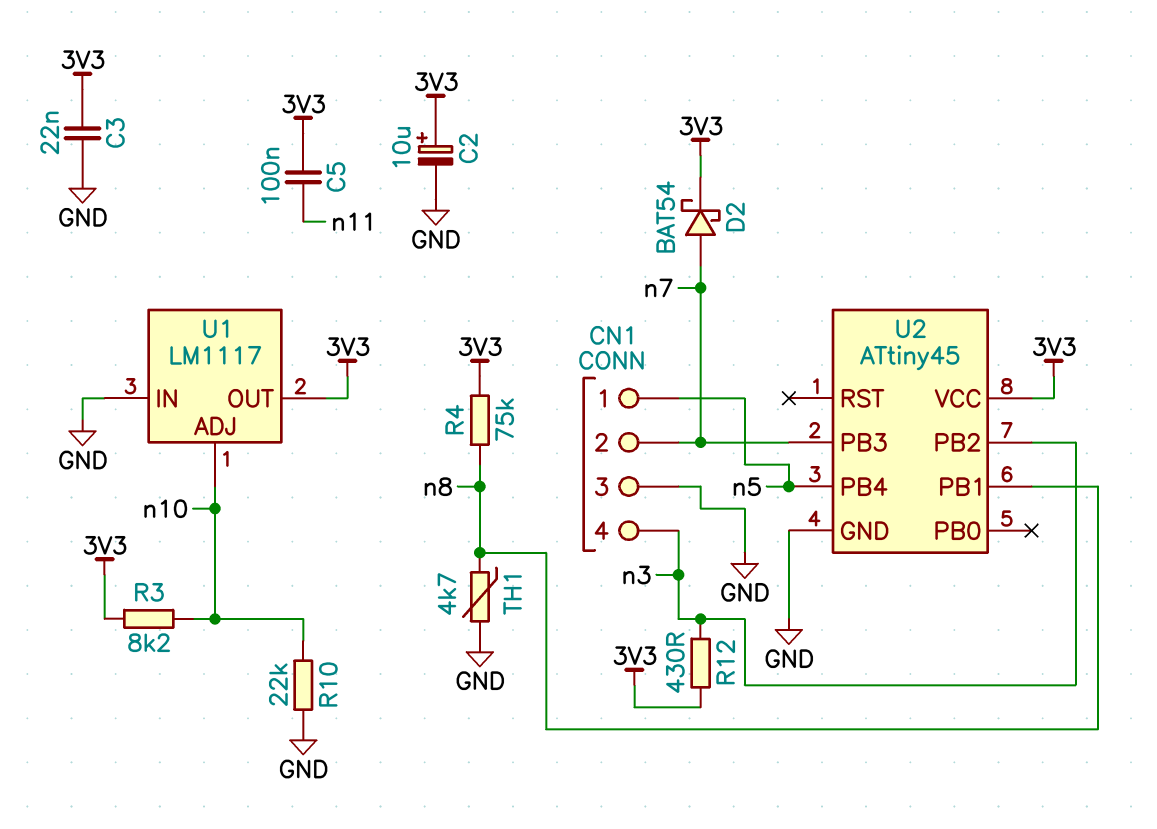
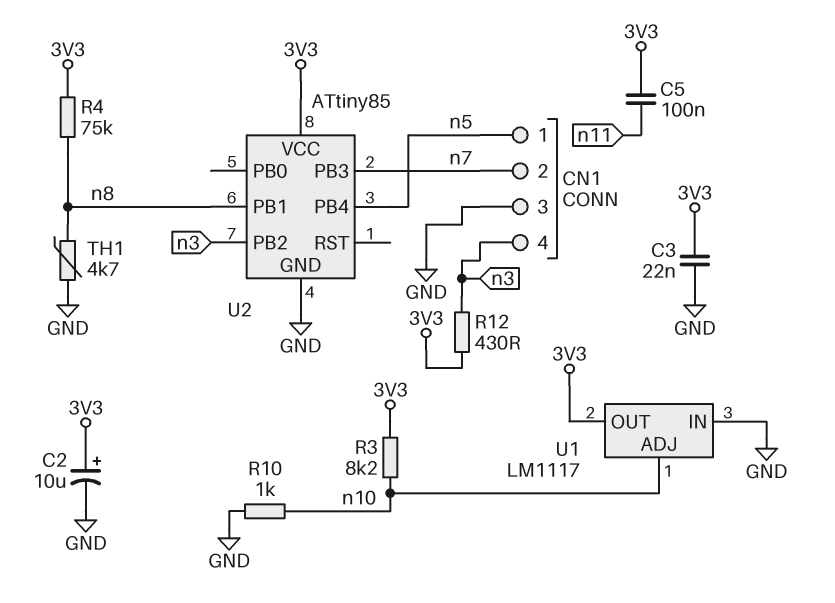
D2: schottky BAT54 (A n7, K 3V3) -> none
R10: 22k (GND, n10) -> 1k (GND, n10)
U2: ATtiny45 -> ATtiny85

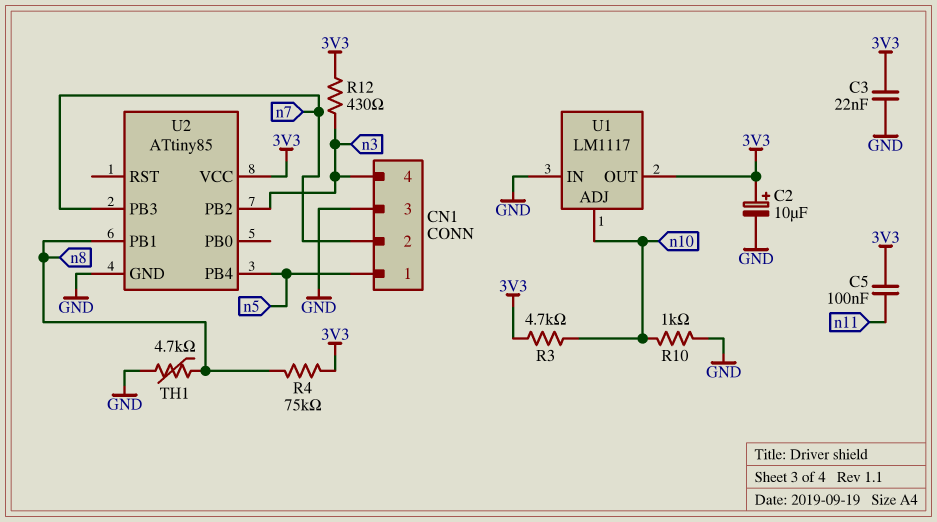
R3: 8.2k (3V3, n10) -> 4.7k (3V3, n10)

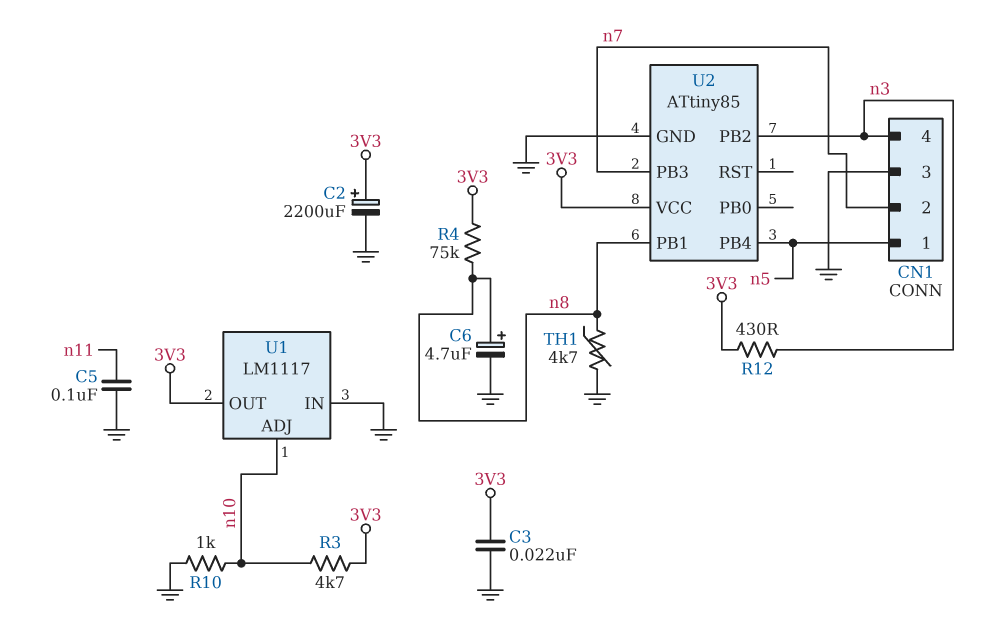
C2: 10uF (plus 3V3, minus GND) -> 2200uF (plus 3V3, minus GND)
C5: 100nF (3V3, n11) -> 100nF (GND, n11)
C6: none -> 4.7uF (plus n8, minus GND)

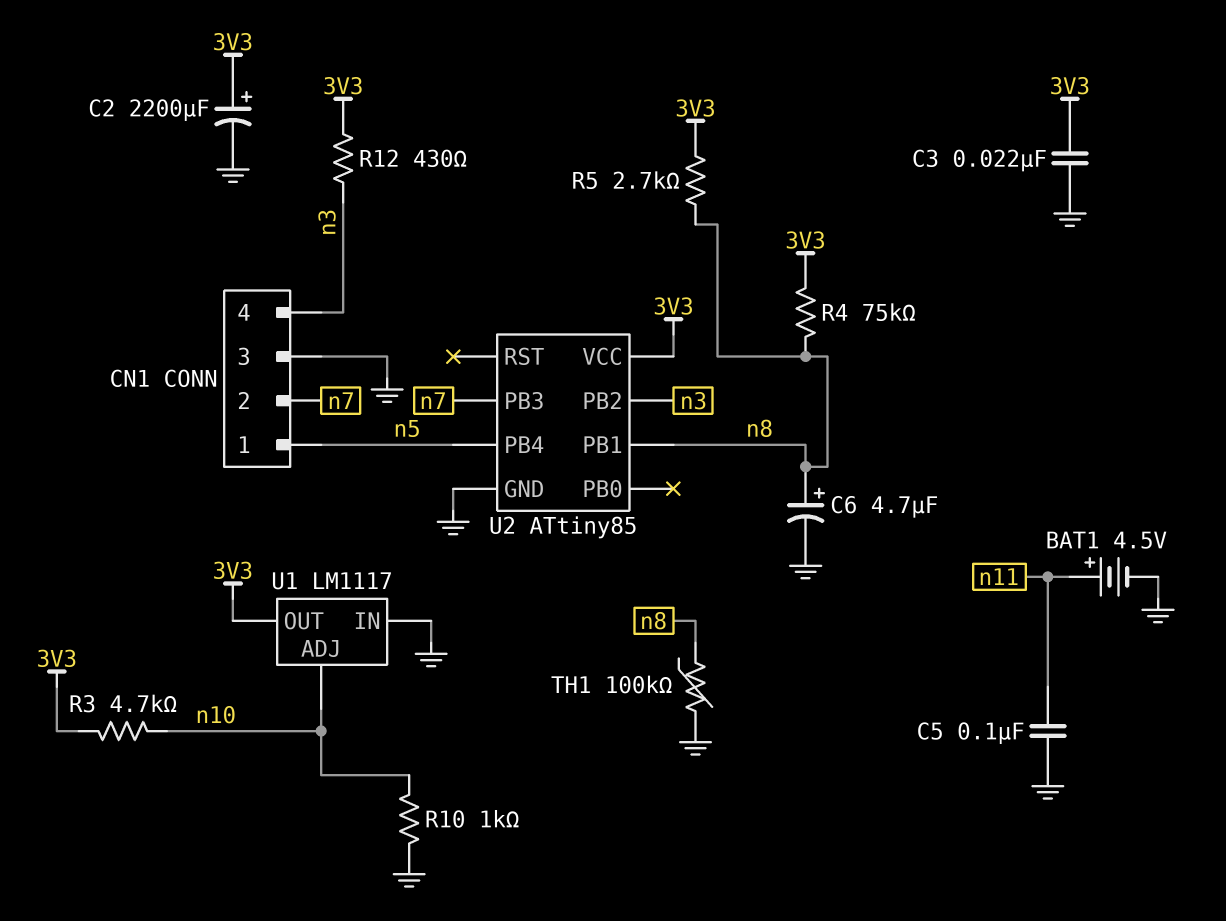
BAT1: none -> 4.5V (plus n11, minus GND)
R5: none -> 2.7k (3V3, n8)
TH1: 4.7k (GND, n8) -> 100k (GND, n8)

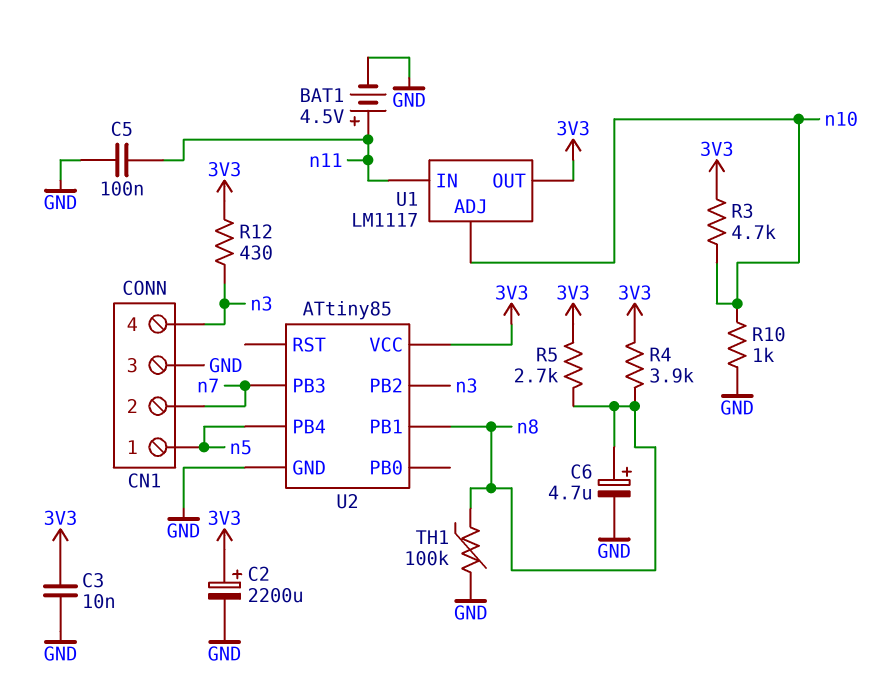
C3: 22nF (3V3, GND) -> 10nF (3V3, GND)
R4: 75k (3V3, n8) -> 3.9k (3V3, n8)
U1 pin IN: GND -> n11

